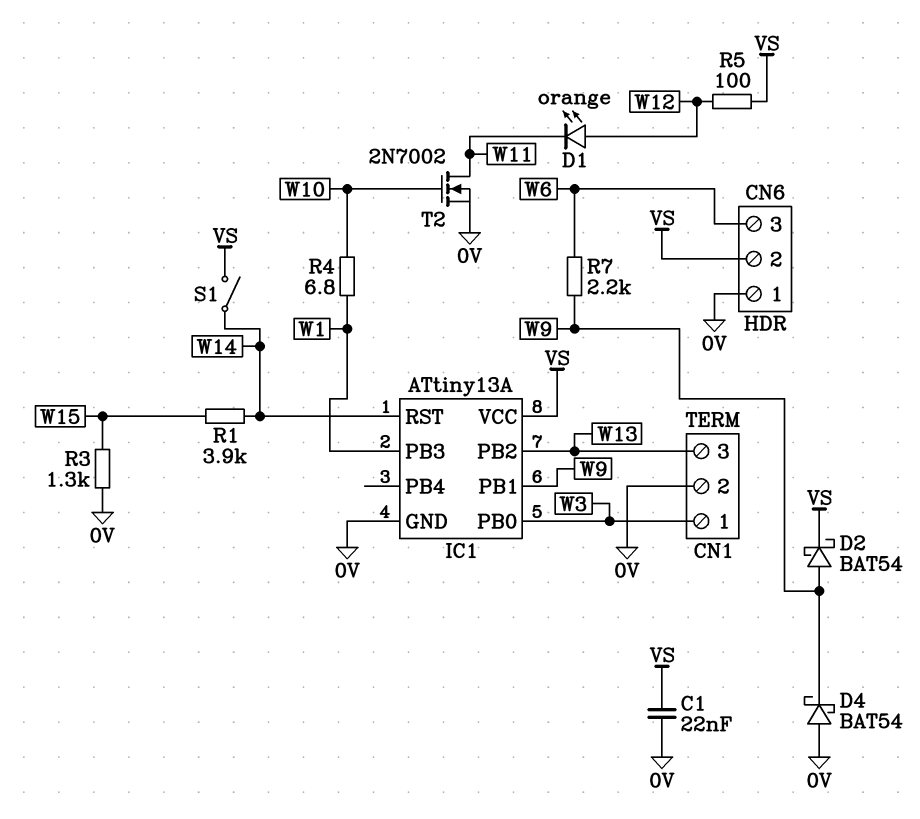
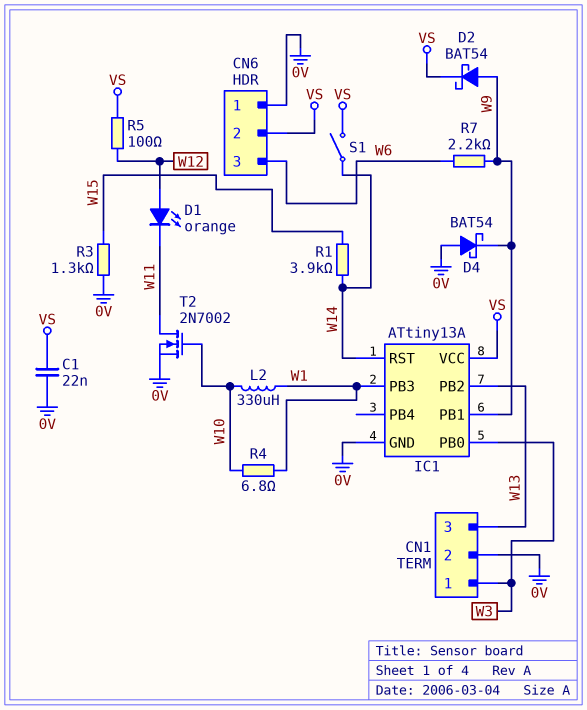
L2: none -> 330uH (W1, W10)

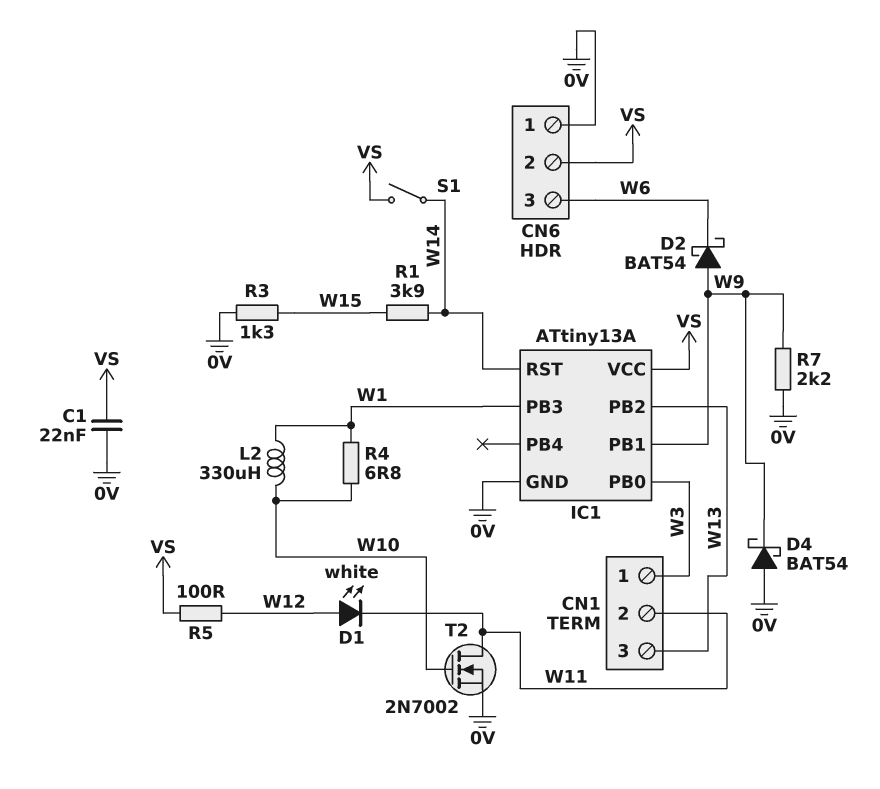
CN1 pin 2: 0V -> W11
D1: LED orange (A W12, K W11) -> LED white (A W12, K W11)
D2: schottky BAT54 (A W9, K VS) -> schottky BAT54 (A W9, K W6)
R7: 2.2k (W6, W9) -> 2.2k (0V, W9)

